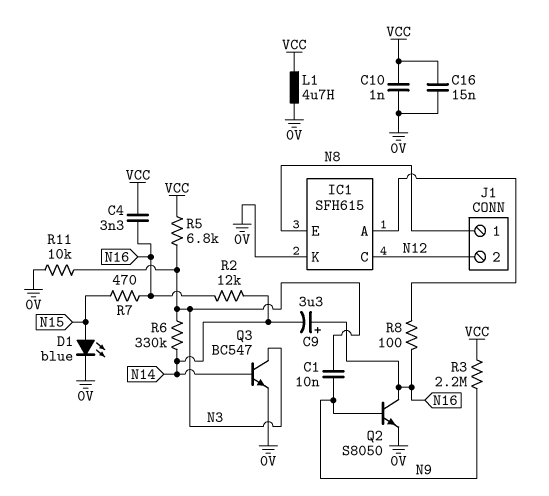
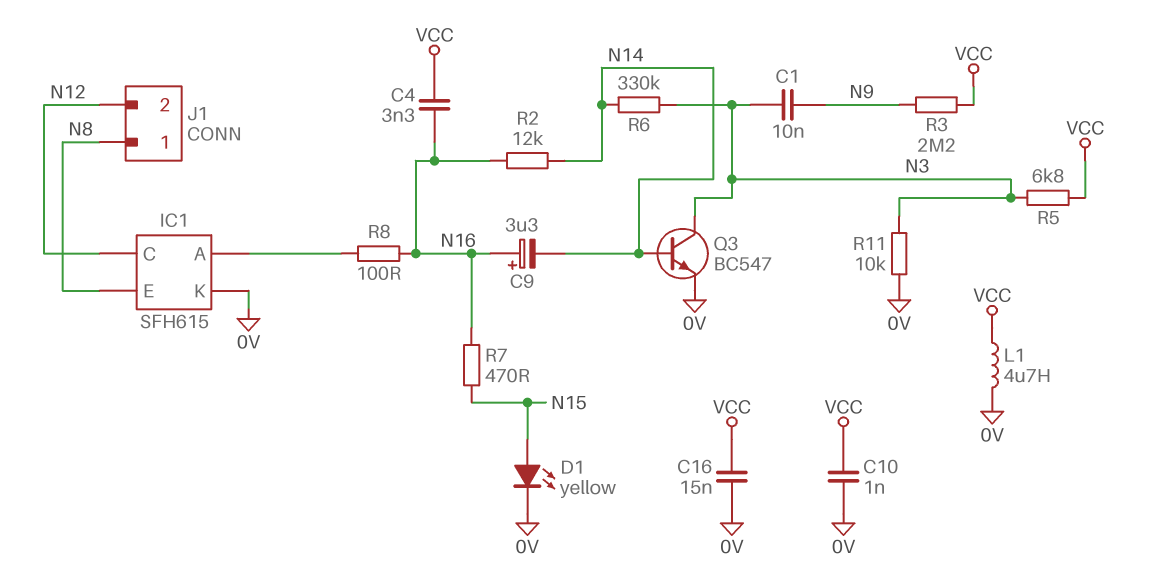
D1: LED blue (A N15, K 0V) -> LED yellow (A N15, K 0V)
Q2: NPN S8050 (B N9, C N16, E 0V) -> none

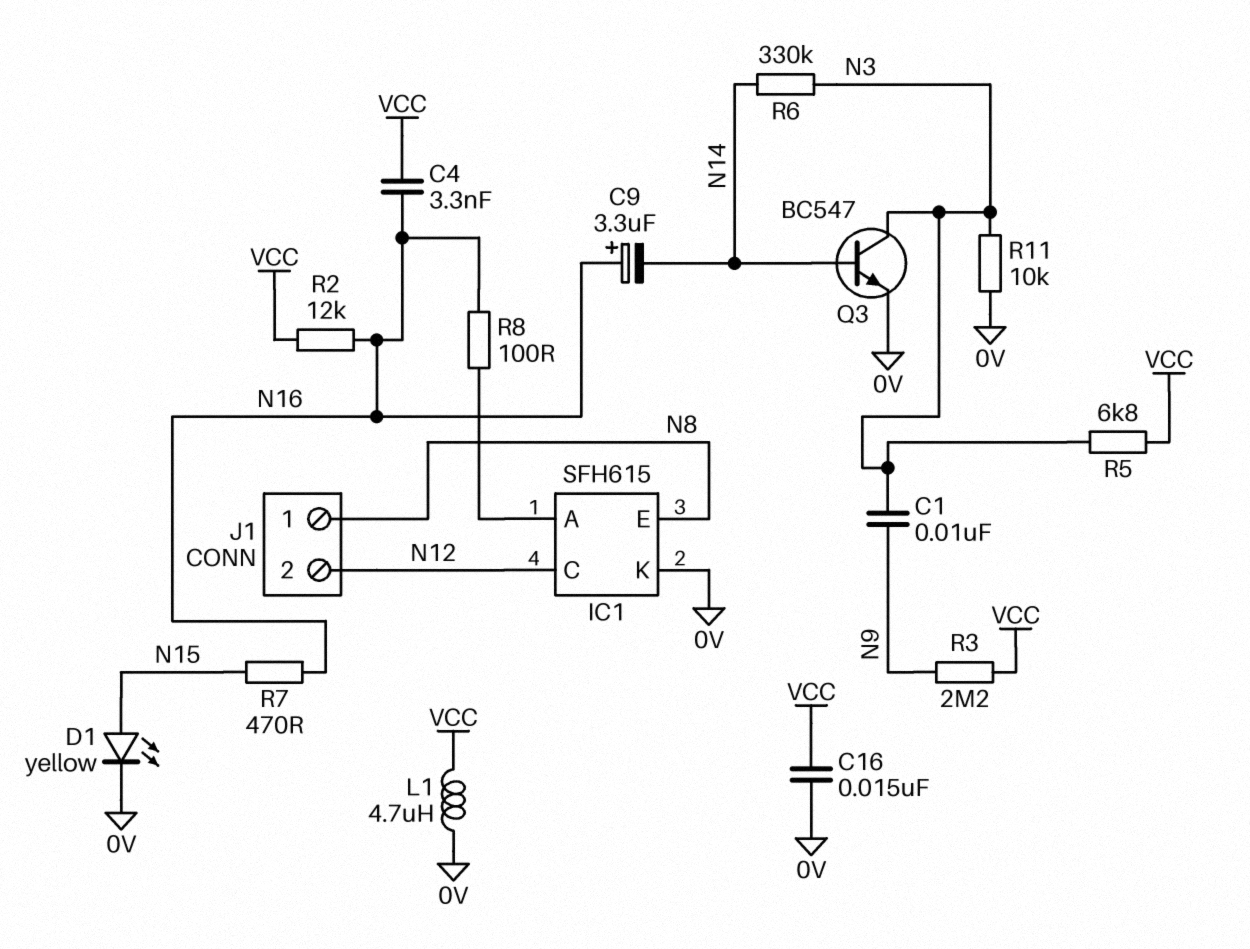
C10: 1nF (0V, VCC) -> none
R2: 12k (N14, N16) -> 12k (N16, VCC)

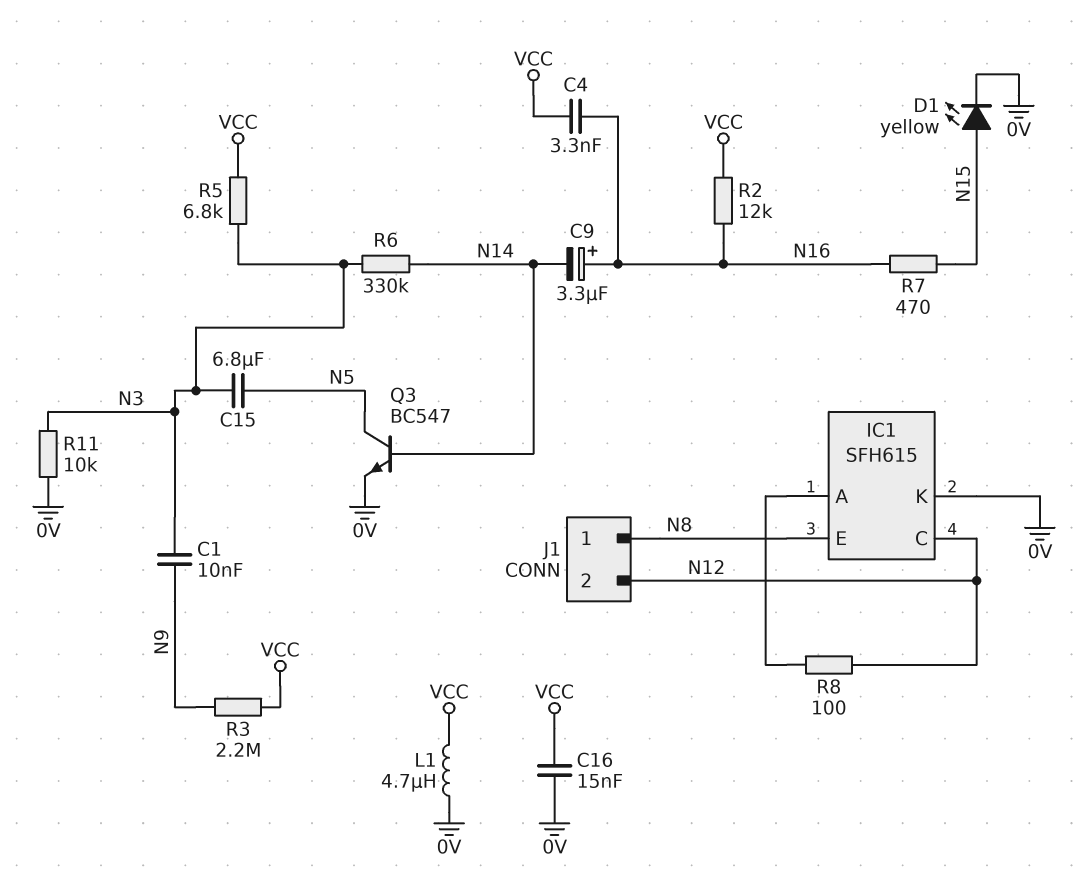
C15: none -> 6.8uF (N3, N5)
Q3: NPN BC547 (B N14, C N3, E 0V) -> NPN BC547 (B N14, C N5, E 0V)
R8: 100 (IC1/A, N16) -> 100 (IC1/A, N12)

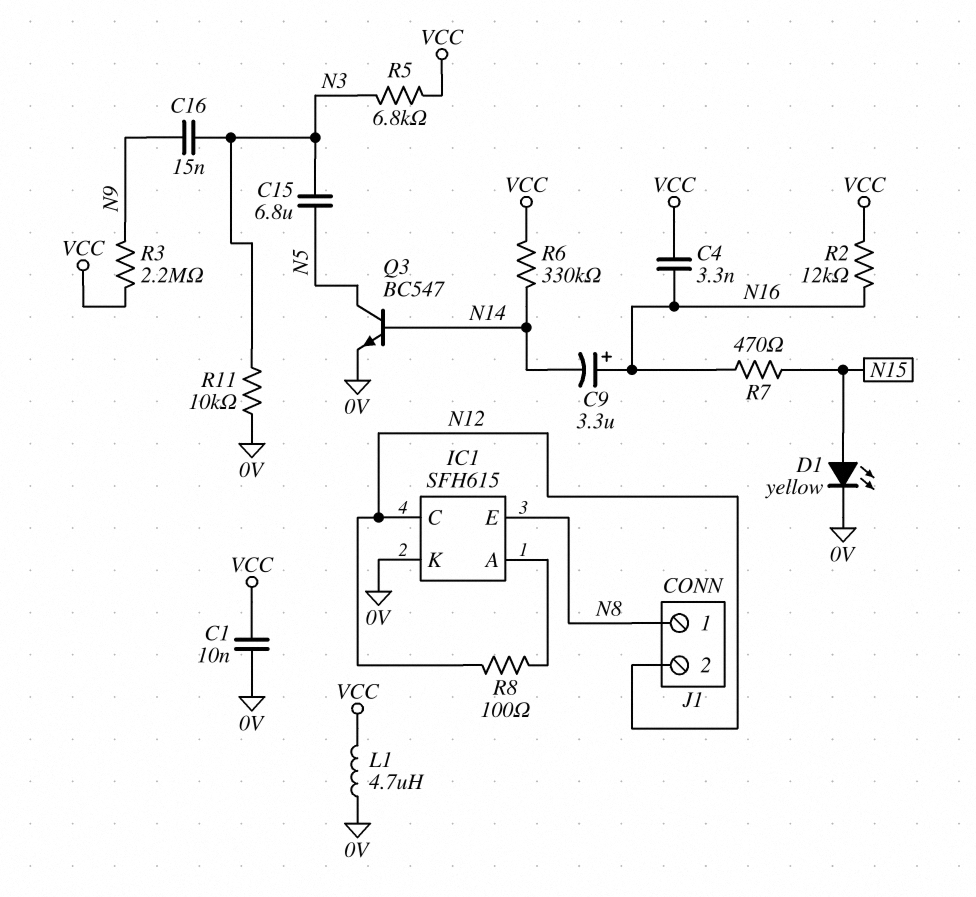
C1: 10nF (N3, N9) -> 10nF (0V, VCC)
C16: 15nF (0V, VCC) -> 15nF (N3, N9)
R6: 330k (N3, N14) -> 330k (N14, VCC)

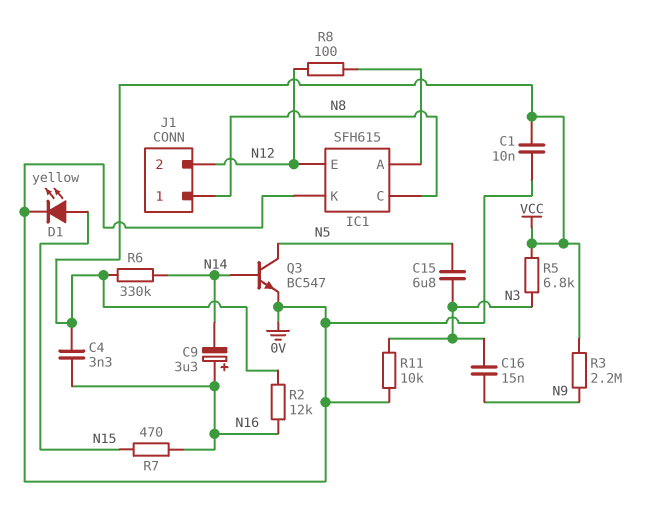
IC1 pin C: N12 -> N8
IC1 pin E: N8 -> N12
L1: 4.7uH (0V, VCC) -> none

